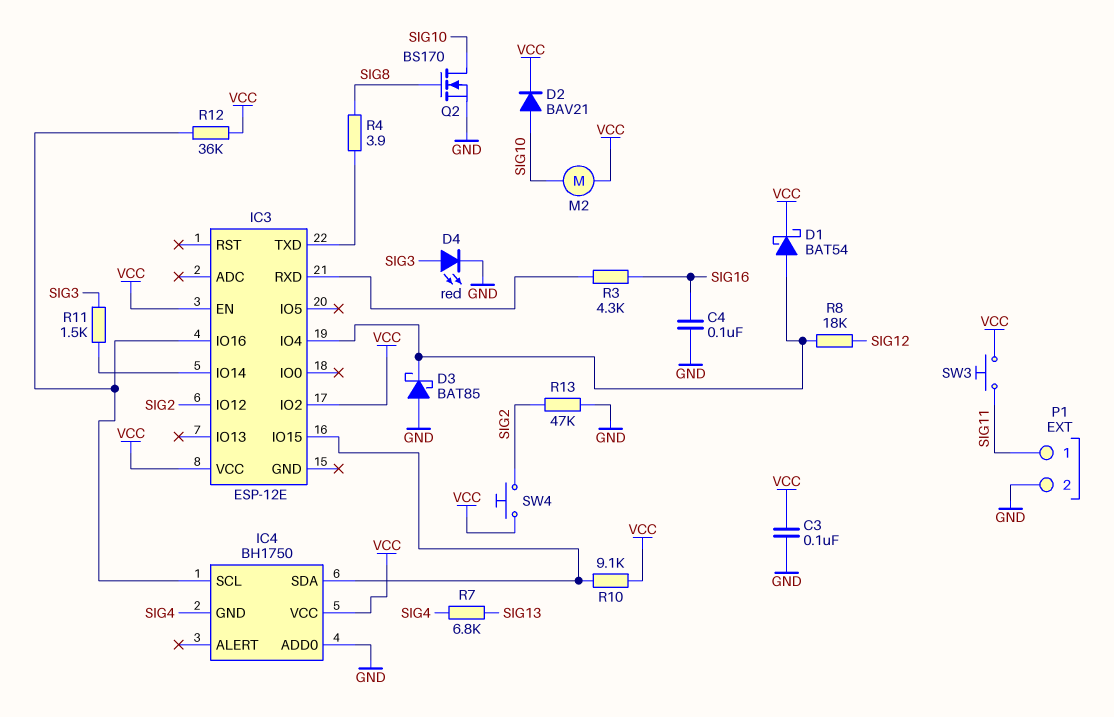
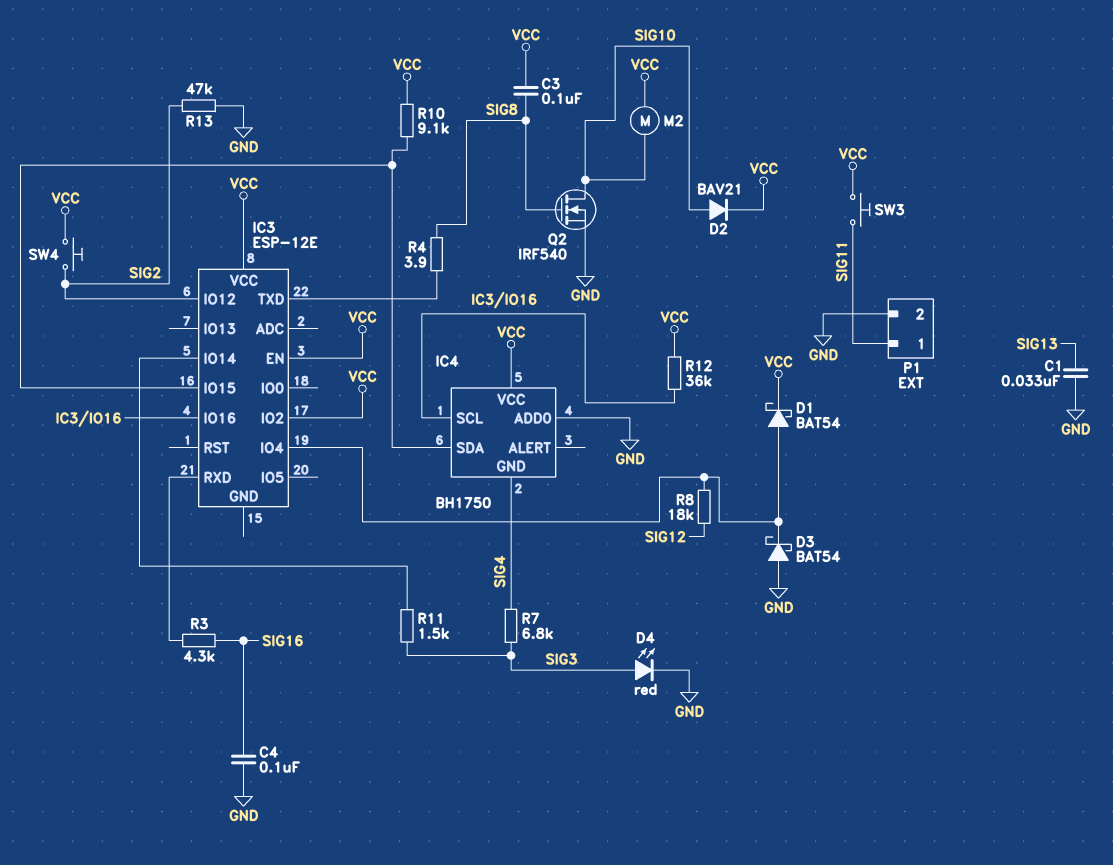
C1: none -> 33nF (GND, SIG13)
C3: 100nF (GND, VCC) -> 100nF (SIG8, VCC)
D3: schottky BAT85 (A GND, K IC3/IO4) -> schottky BAT54 (A GND, K IC3/IO4)
Q2: NMOS BS170 (G SIG8, D SIG10, S GND) -> NMOS IRF540 (G SIG8, D SIG10, S GND)
R7: 6.8k (SIG4, SIG13) -> 6.8k (SIG3, SIG4)

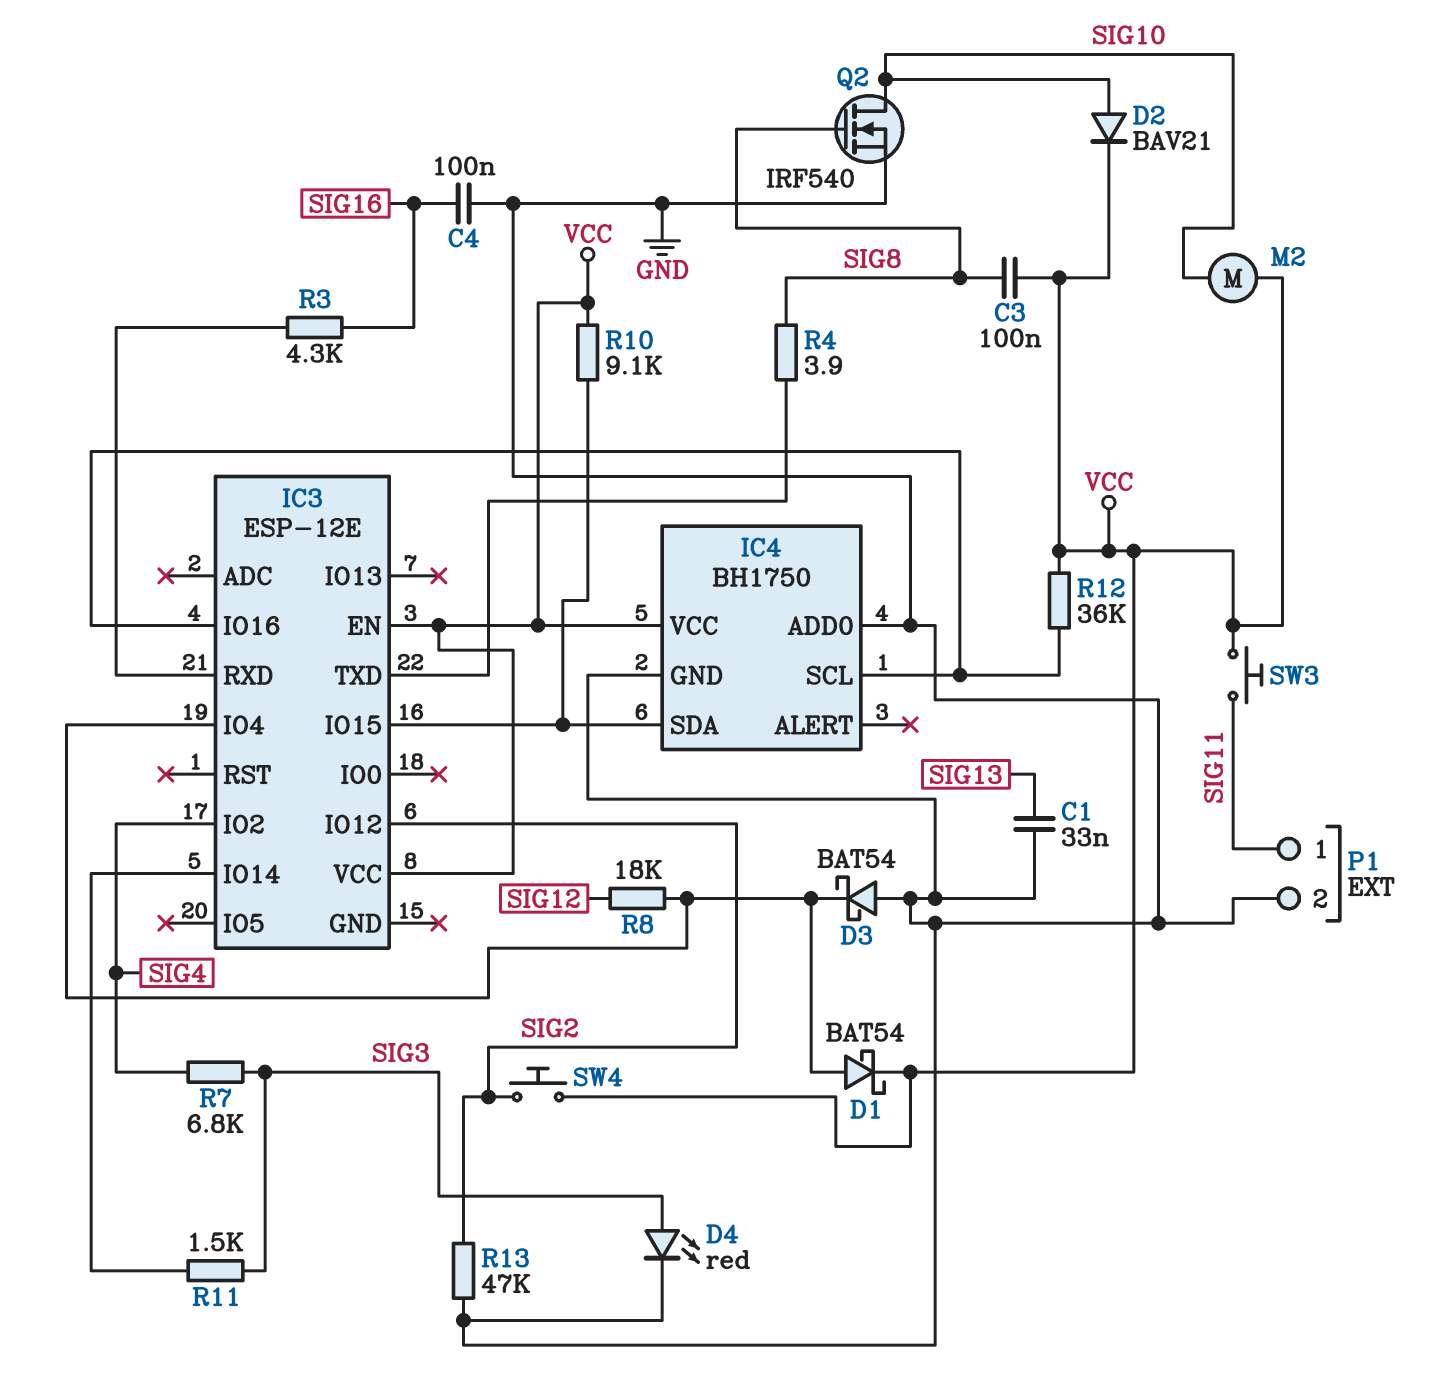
IC3 pin IO2: VCC -> SIG4
IC4 pin GND: SIG4 -> GND

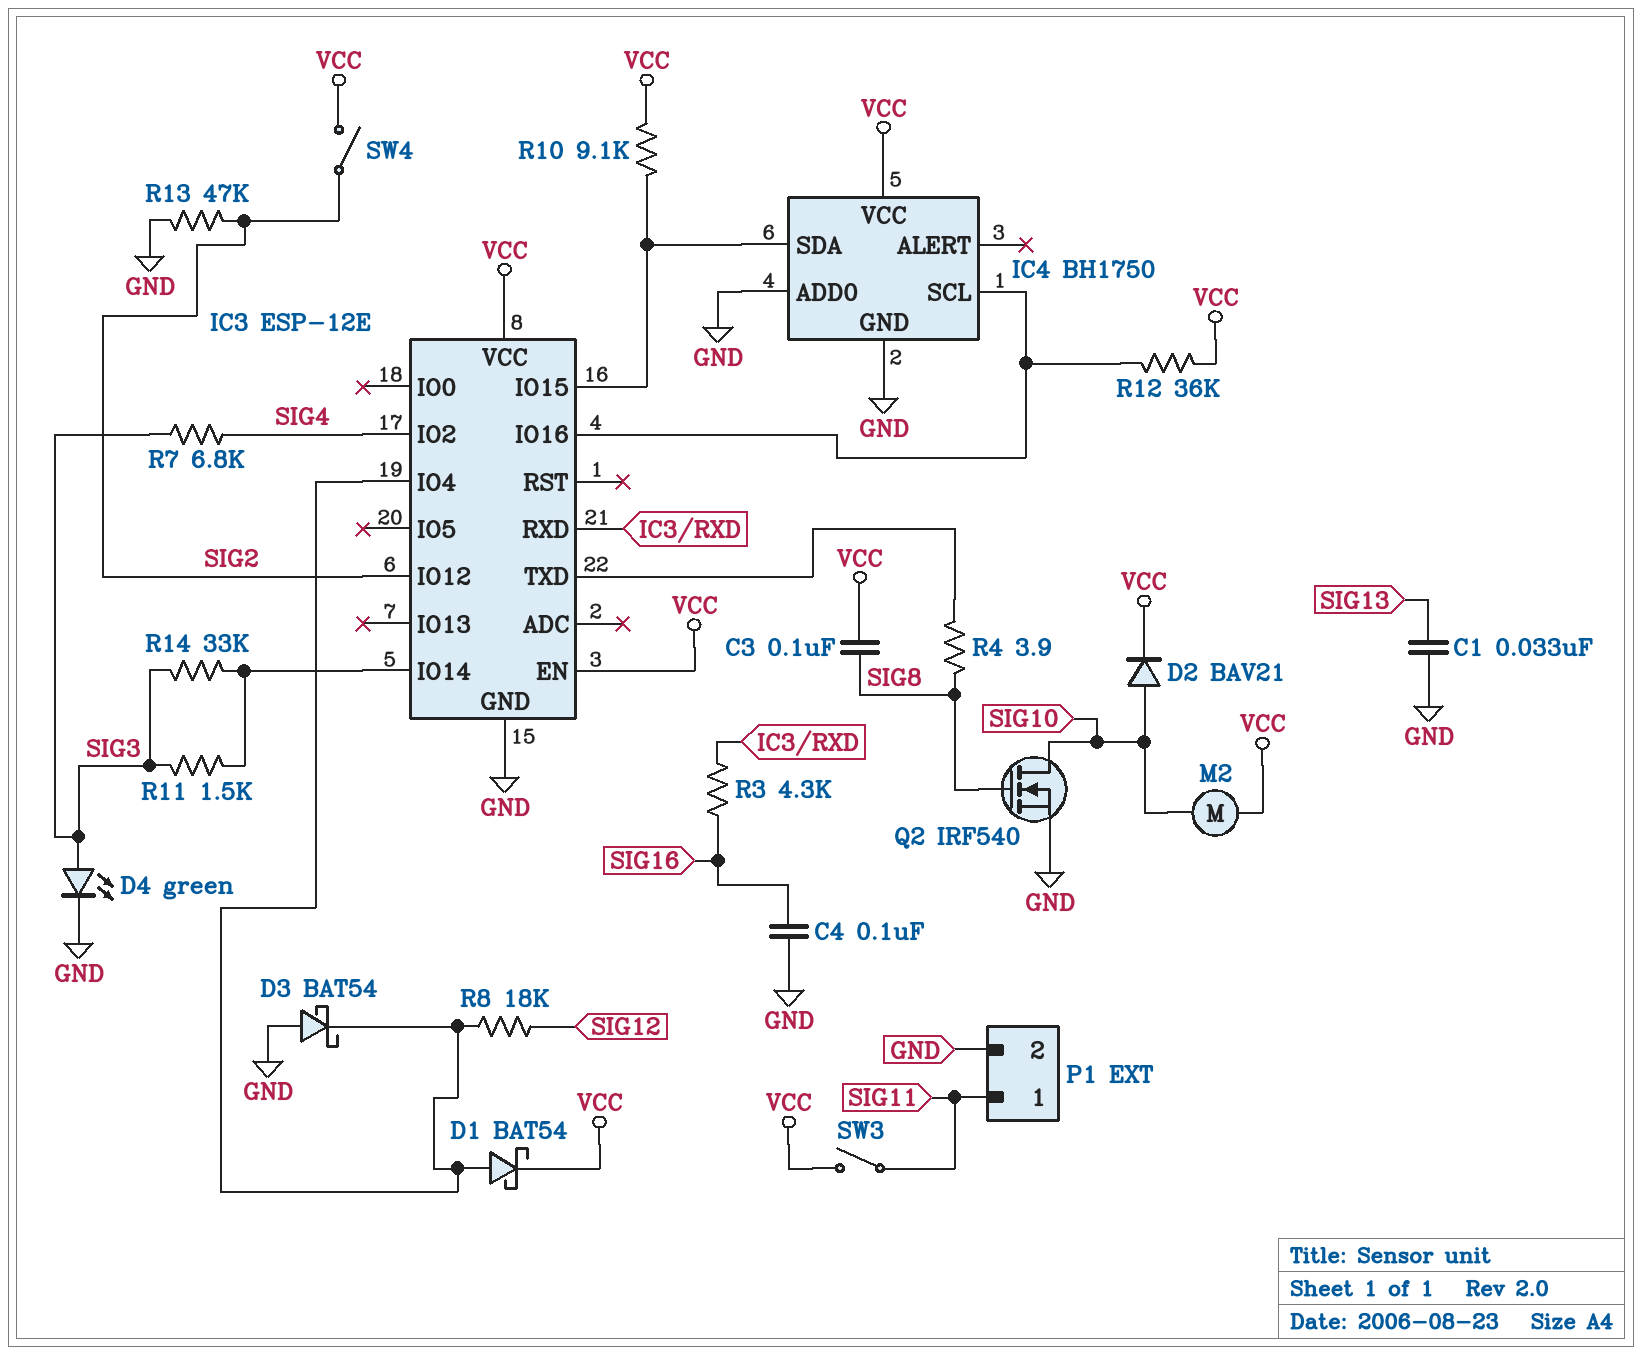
D4: LED red (A SIG3, K GND) -> LED green (A SIG3, K GND)
IC3 pin GND: none -> GND
R14: none -> 33k (IC3/IO14, SIG3)
SW3: button (SIG11, VCC) -> switch (SIG11, VCC)
SW4: button (SIG2, VCC) -> switch (SIG2, VCC)

